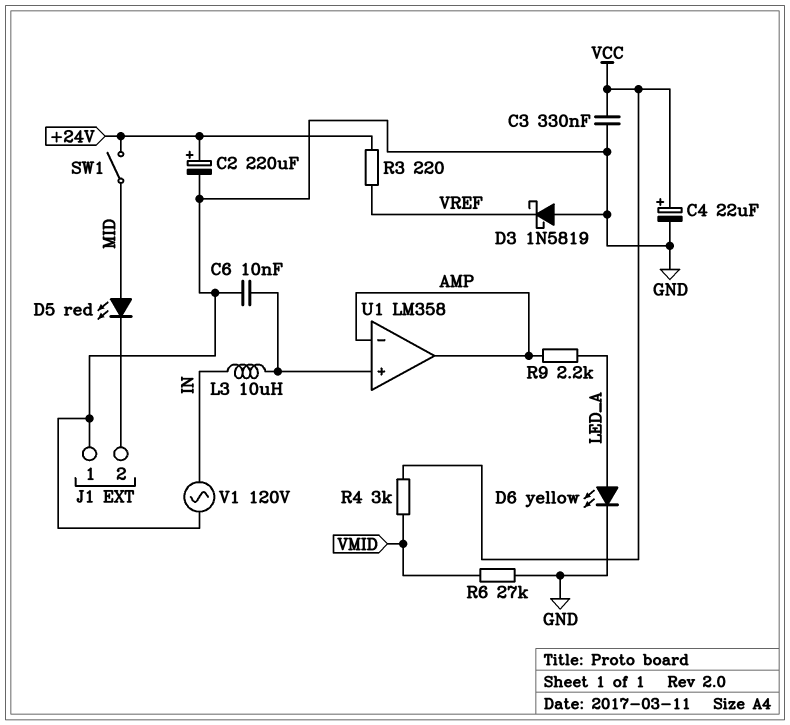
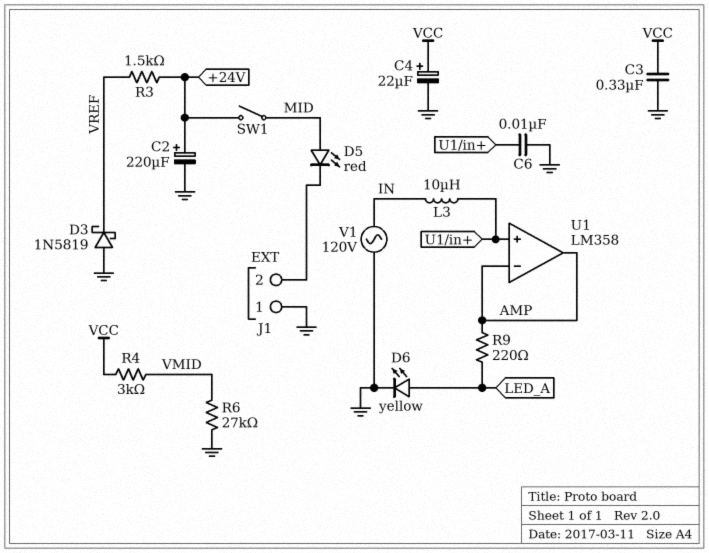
R3: 220 (+24V, VREF) -> 1.5k (+24V, VREF)
R9: 2.2k (AMP, LED_A) -> 220 (AMP, LED_A)

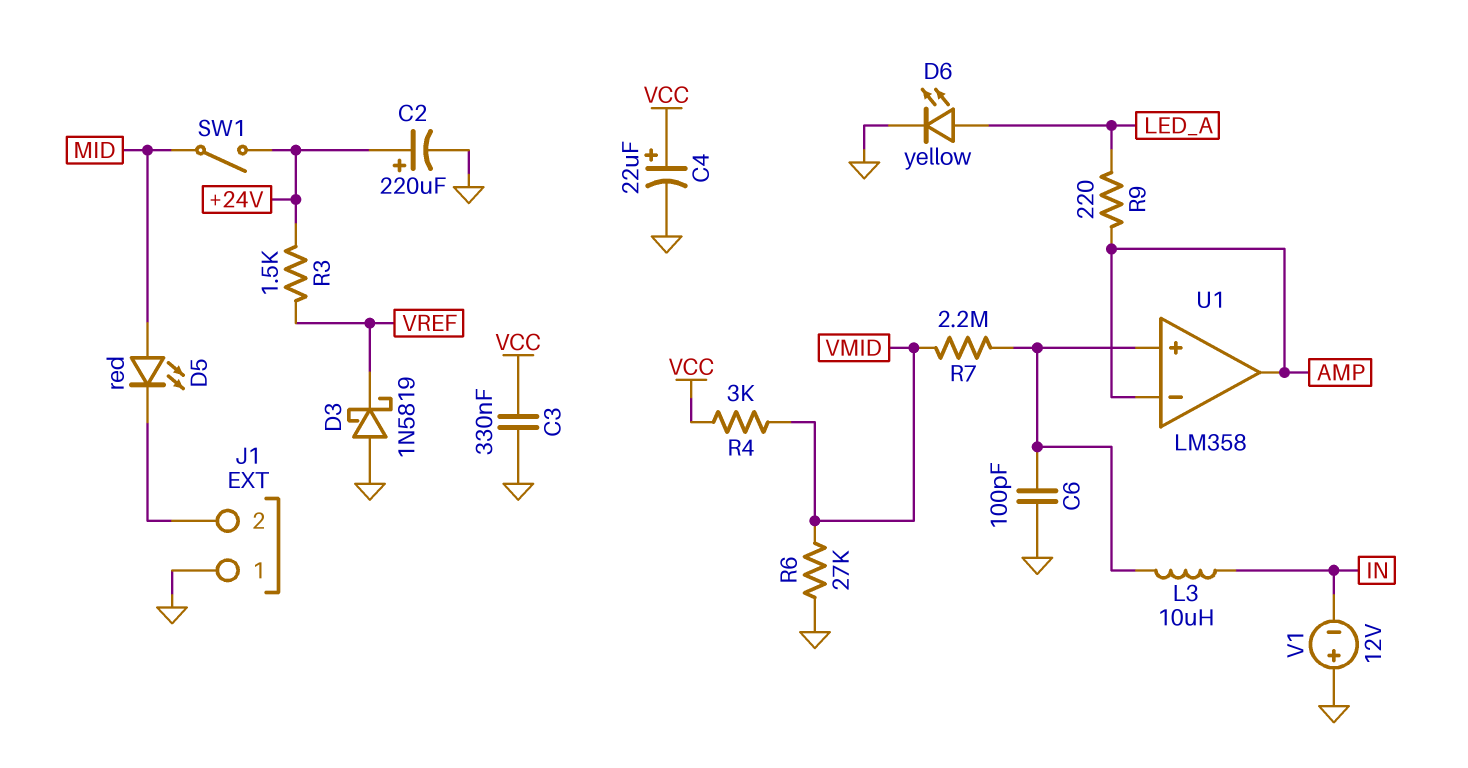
C6: 10nF (GND, U1/in+) -> 100pF (GND, U1/in+)
R7: none -> 2.2M (U1/in+, VMID)
V1: AC 120V (GND, IN) -> 12V (plus GND, minus IN)

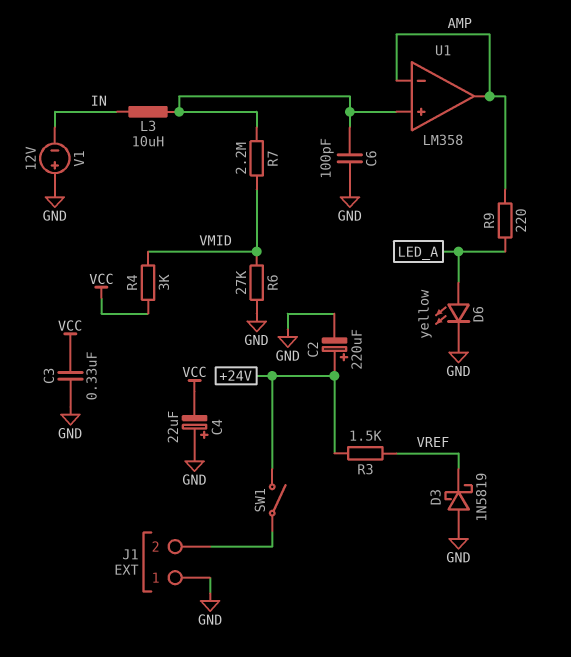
C4: 22uF (plus VCC, minus GND) -> 22uF (plus GND, minus VCC)
D5: LED red (A MID, K J1/2) -> none
SW1: switch (+24V, MID) -> switch (+24V, J1/2)

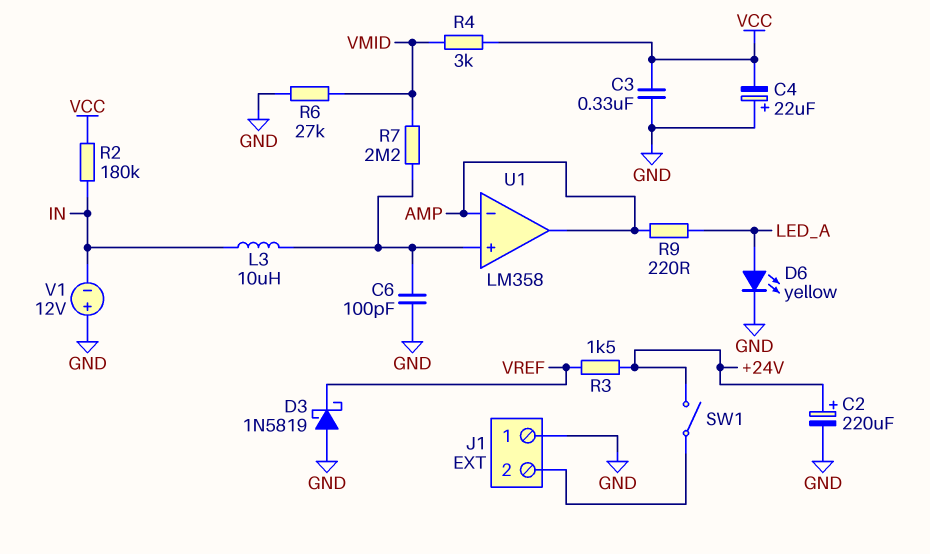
R2: none -> 180k (IN, VCC)

